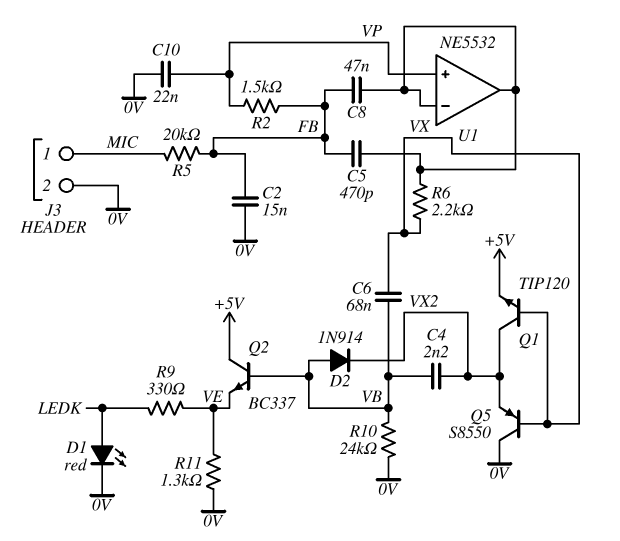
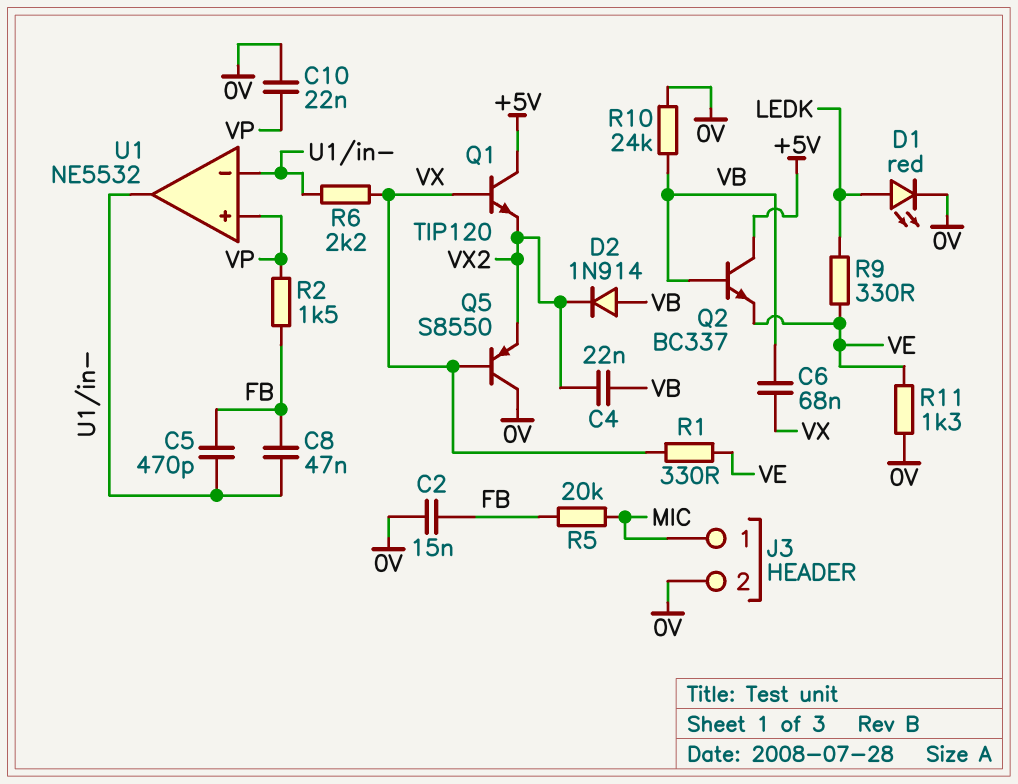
C4: 2.2nF (VB, VX2) -> 22nF (VB, VX2)
Q1: NPN TIP120 (B VX, C VX2, E +5V) -> NPN TIP120 (B VX, C +5V, E VX2)
R1: none -> 330 (VE, VX)

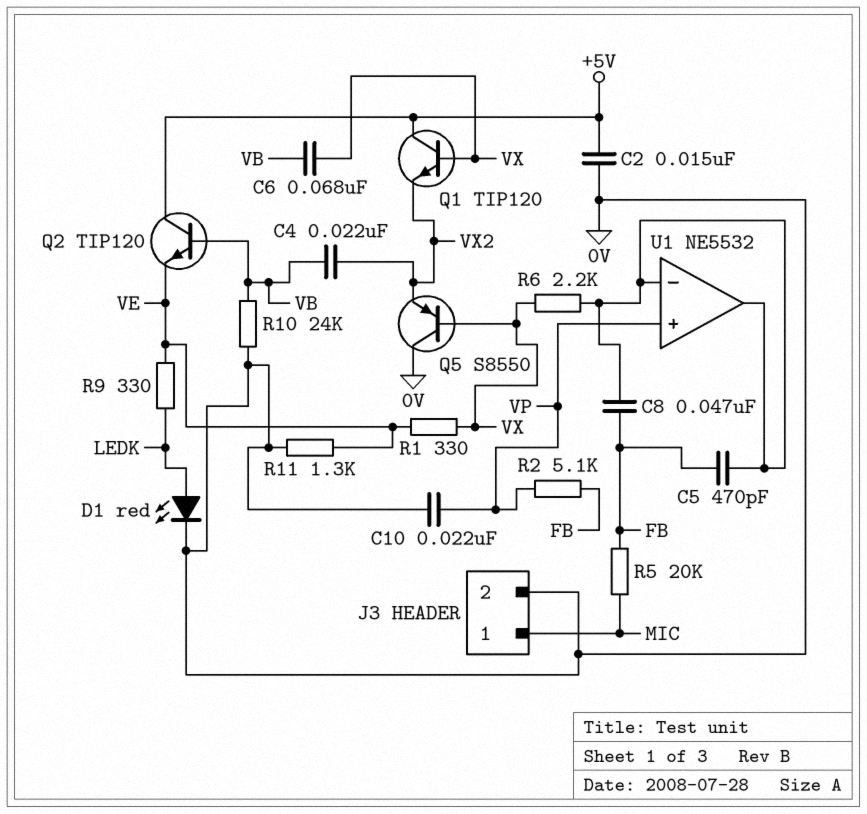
C2: 15nF (0V, FB) -> 15nF (+5V, 0V)
D2: diode 1N914 (A VB, K VX2) -> none
Q2: NPN BC337 (B VB, C +5V, E VE) -> NPN TIP120 (B VB, C +5V, E VE)
R2: 1.5k (FB, VP) -> 5.1k (FB, VP)

